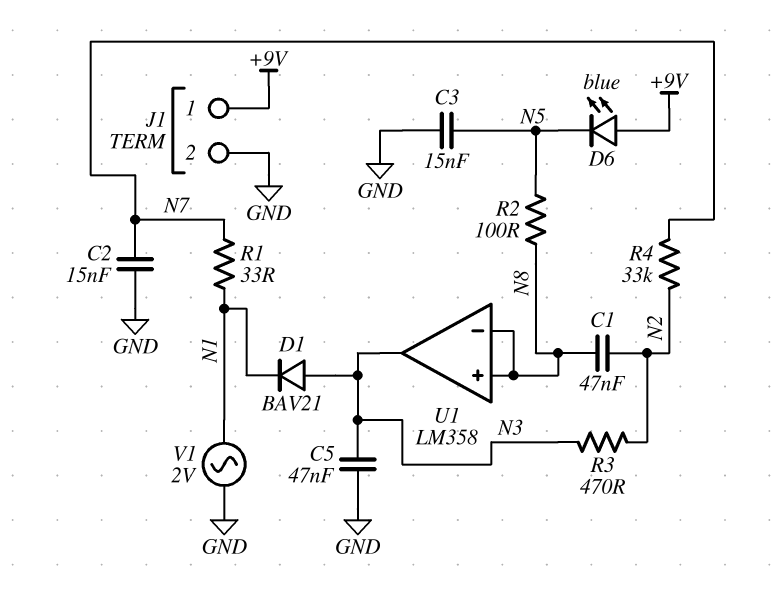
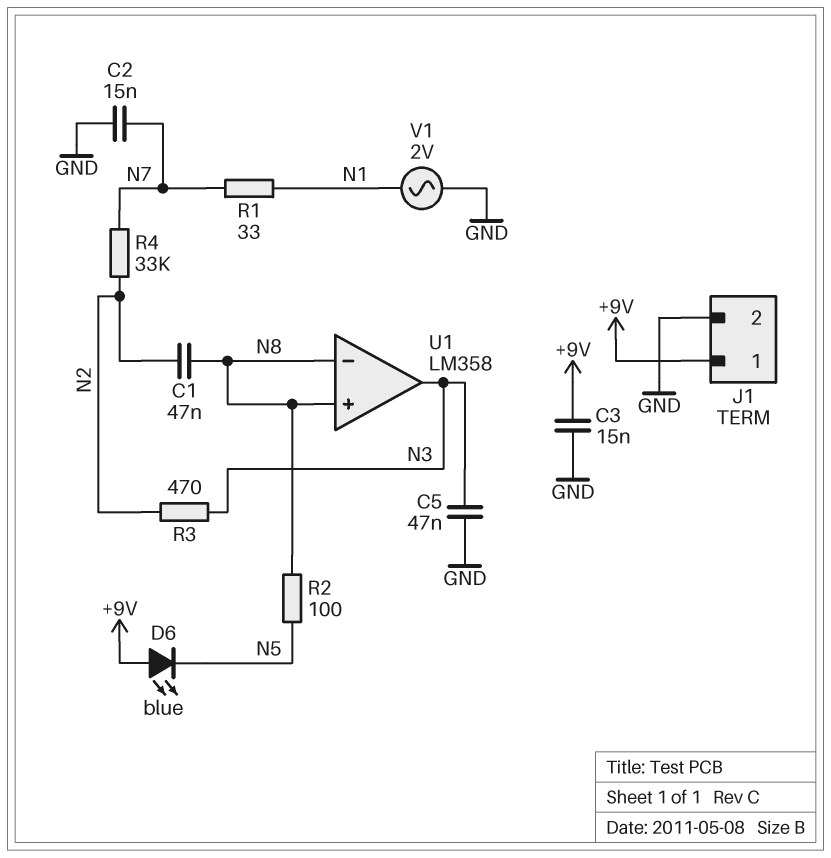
C3: 15nF (GND, N5) -> 15nF (+9V, GND)
D1: diode BAV21 (A N3, K N1) -> none

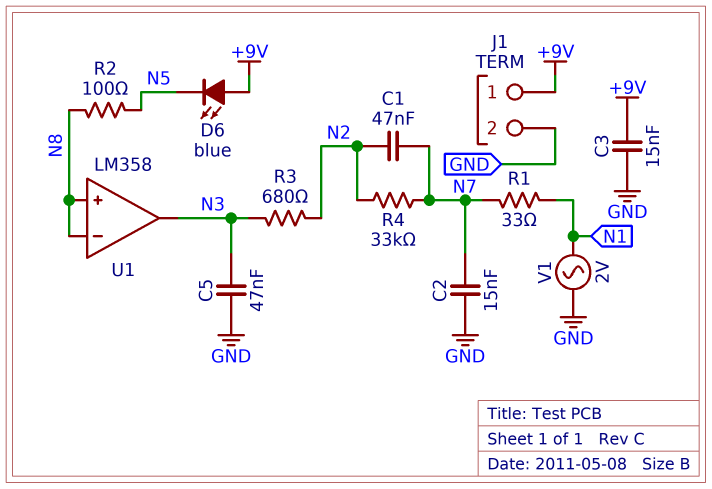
C1: 47nF (N2, N8) -> 47nF (N2, N7)
R3: 470 (N2, N3) -> 680 (N2, N3)

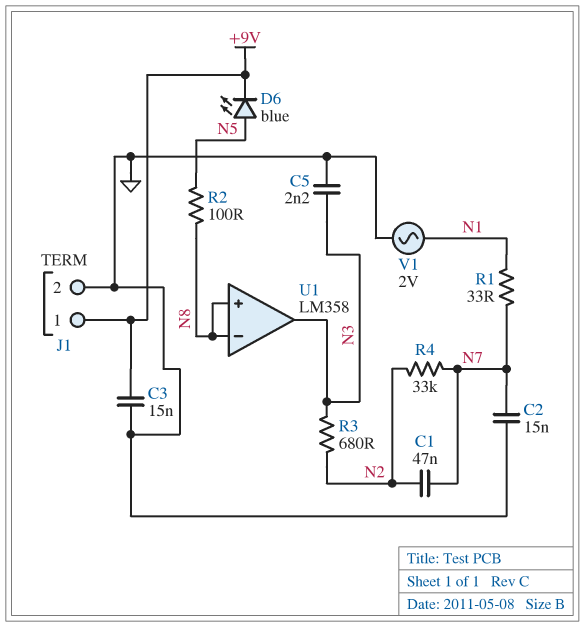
C5: 47nF (GND, N3) -> 2.2nF (GND, N3)
D6: LED blue (A +9V, K N5) -> LED blue (A N5, K +9V)

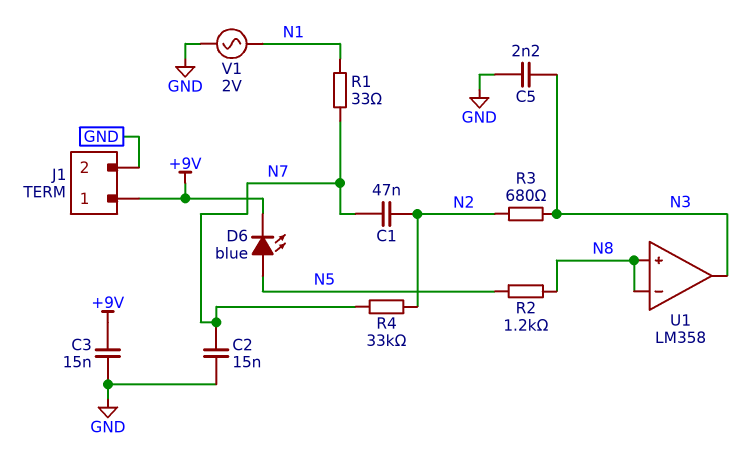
R2: 100 (N5, N8) -> 1.2k (N5, N8)

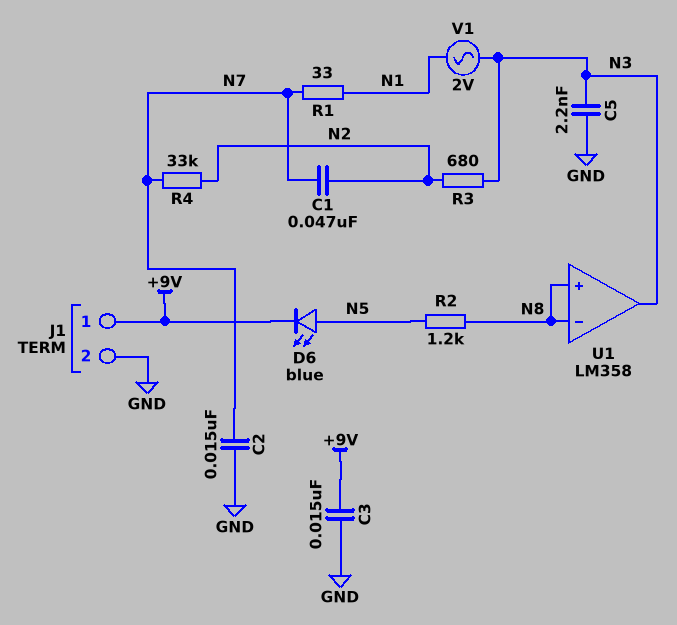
V1: AC 2V (GND, N1) -> AC 2V (N1, N3)

